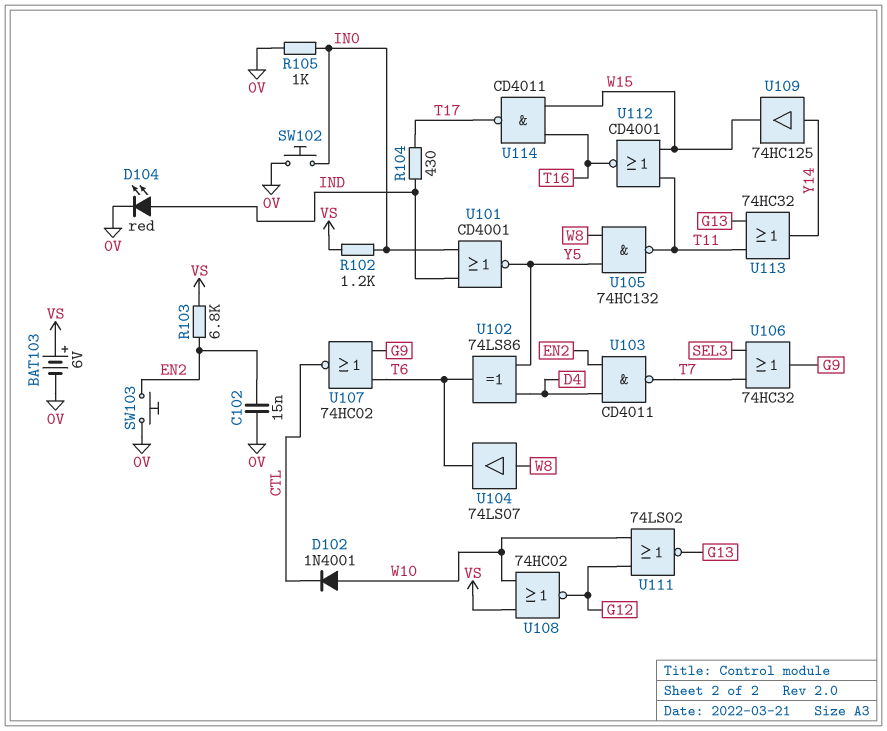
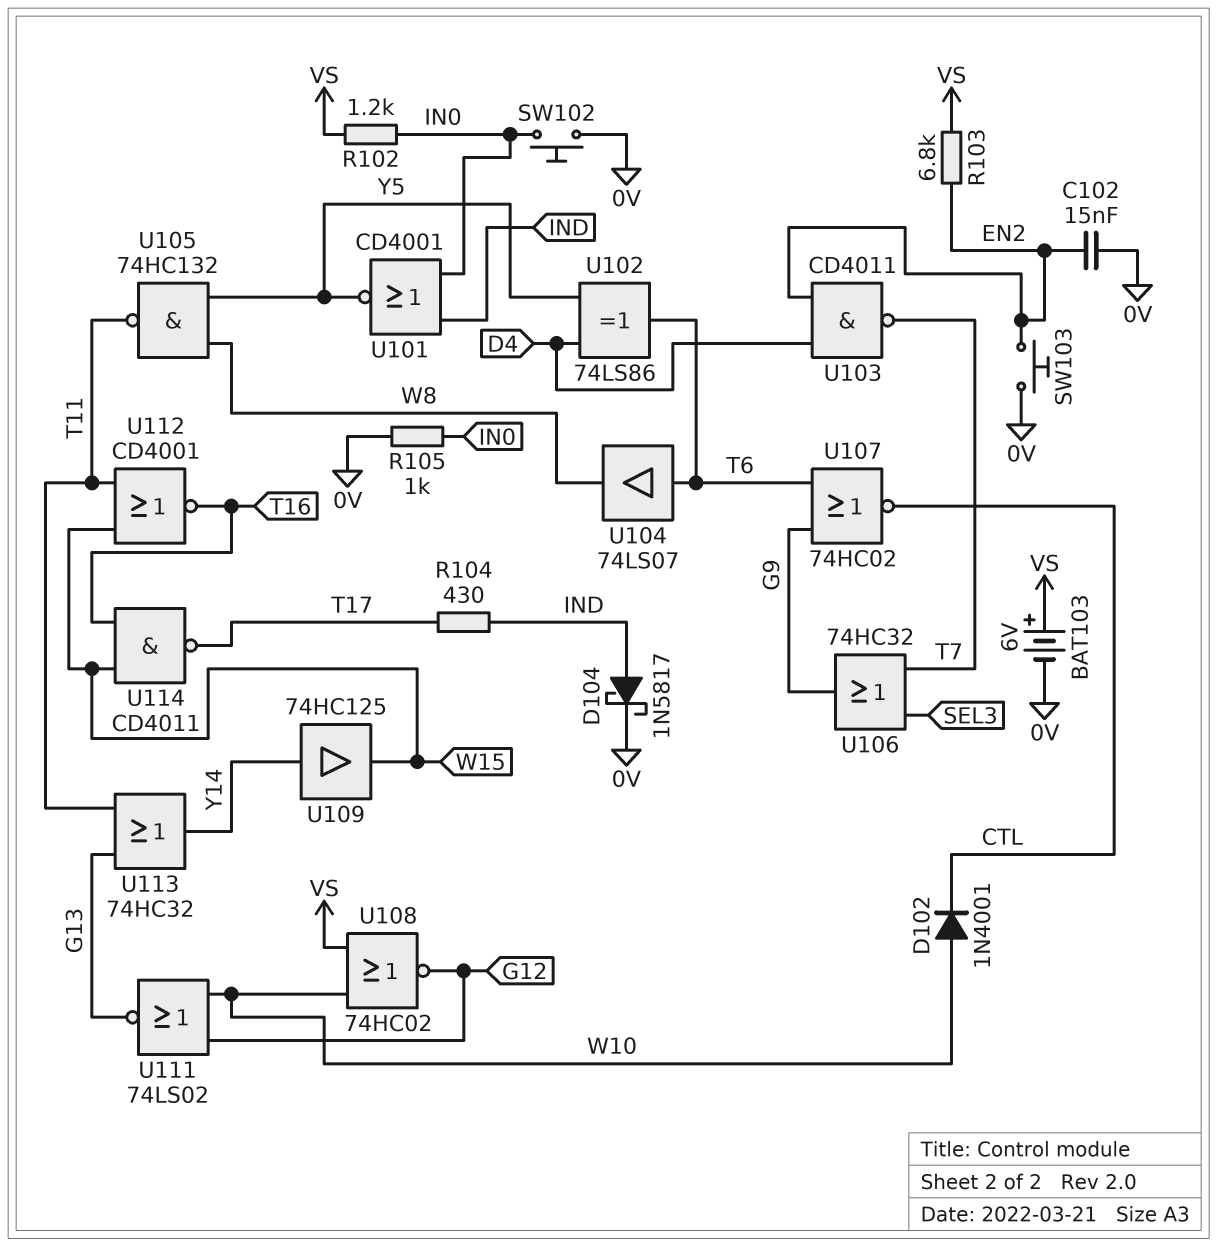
D104: LED red (A IND, K 0V) -> schottky 1N5817 (A IND, K 0V)
U104: buffer 74LS07 (in W8, out T6) -> buffer 74LS07 (in T6, out W8)

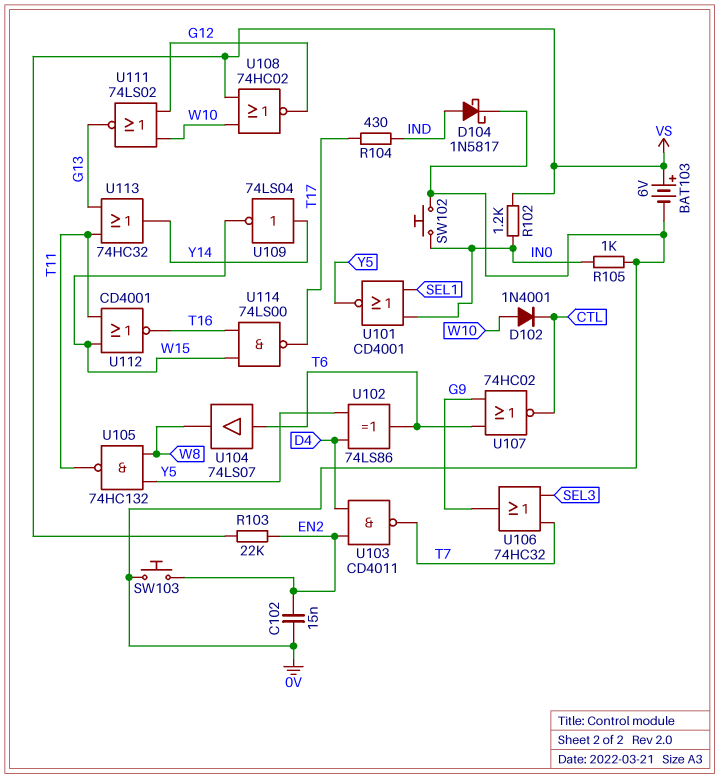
R103: 6.8k (EN2, VS) -> 22k (EN2, VS)
U101: NOR CD4001 (in IN0, in IND, out Y5) -> NOR CD4001 (in IN0, in SEL1, out Y5)
U109: buffer 74HC125 (in Y14, out W15) -> NOT 74LS04 (in Y14, out W15)
U114: NAND CD4011 (in T16, in W15, out T17) -> NAND 74LS00 (in T16, in W15, out T17)

